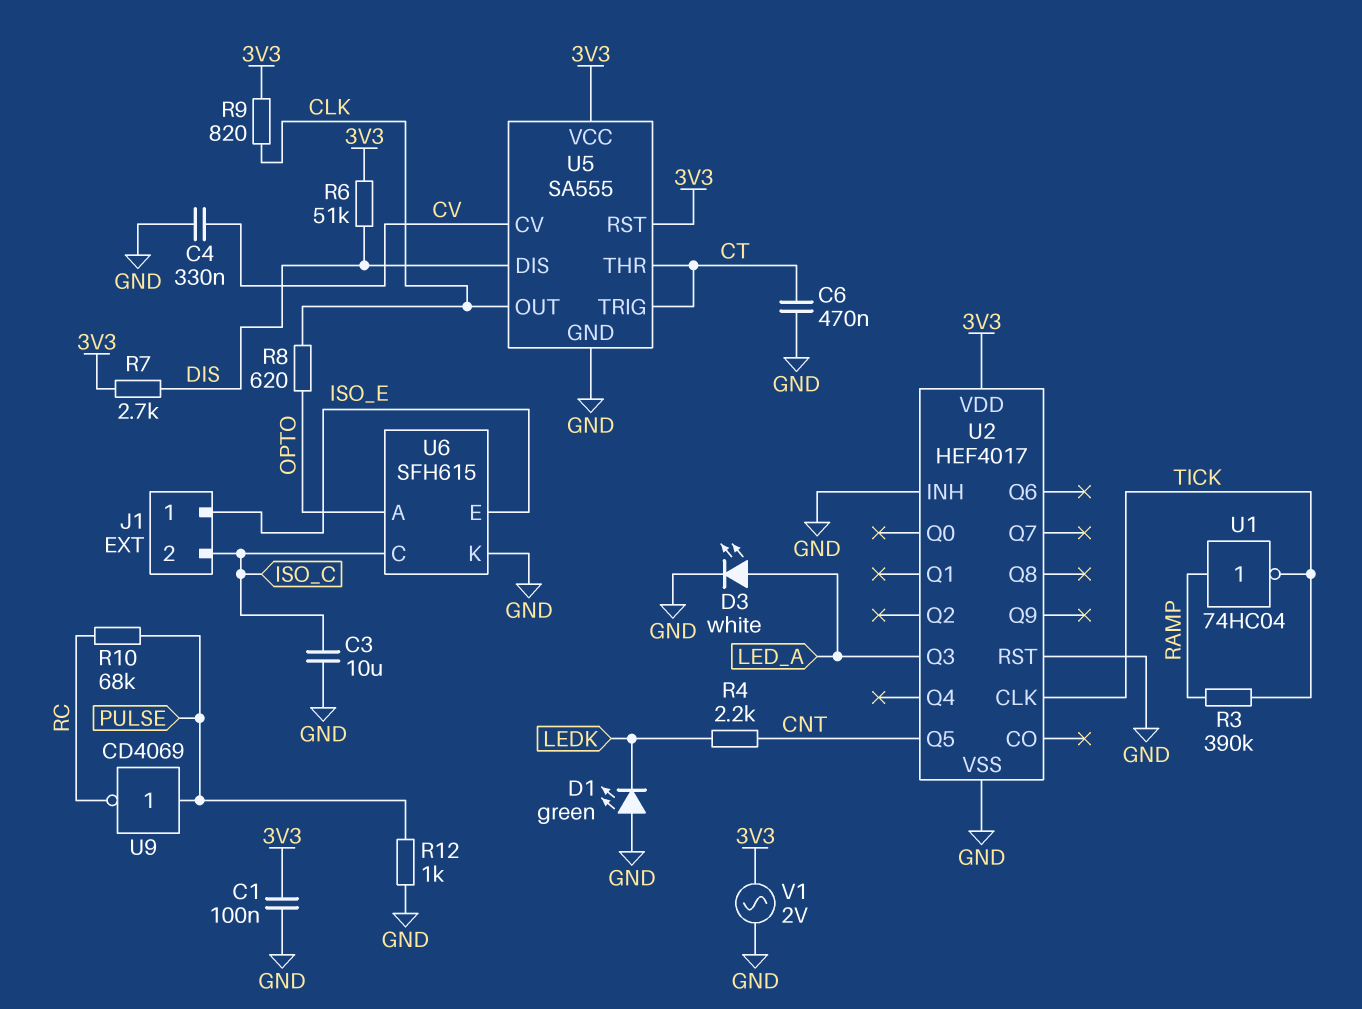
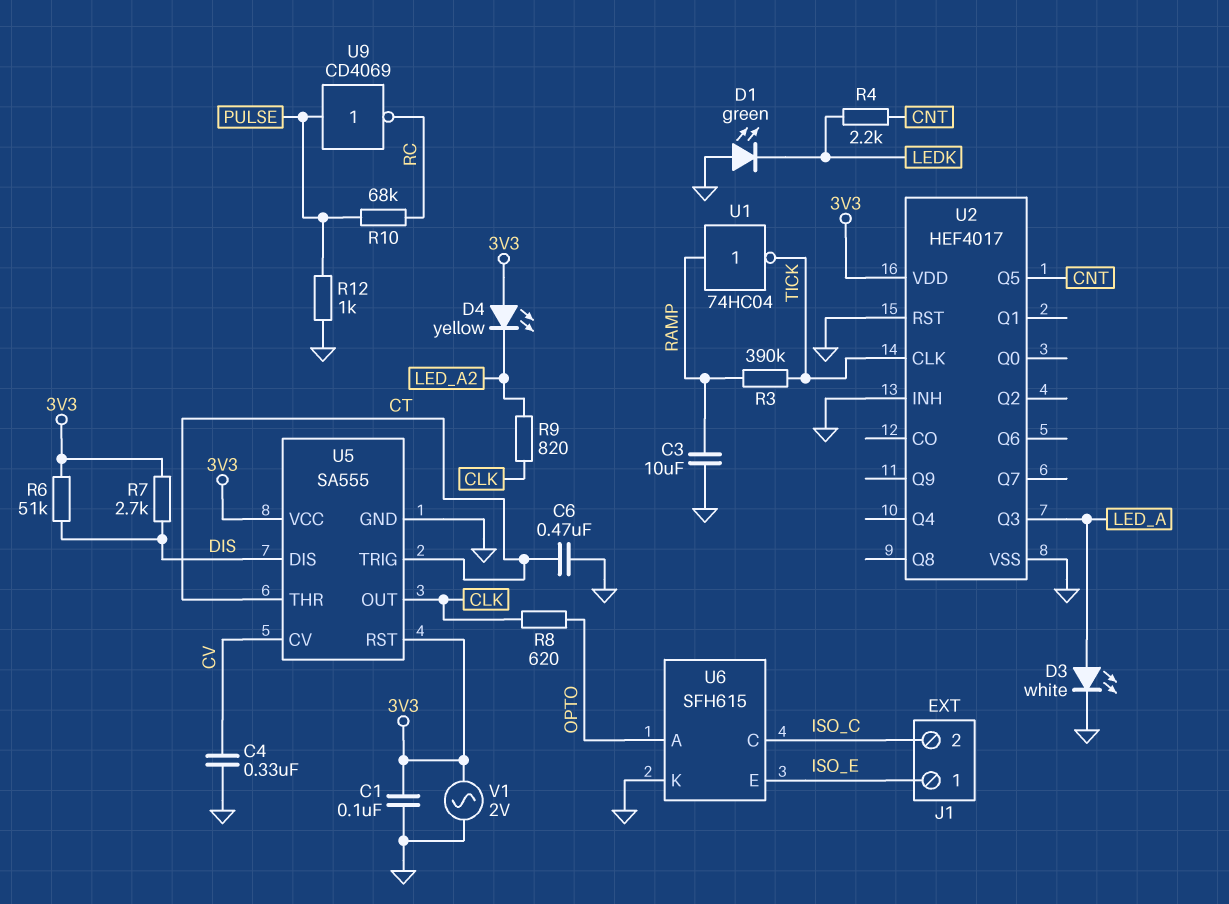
C3: 10uF (GND, ISO_C) -> 10uF (GND, RAMP)
D4: none -> LED yellow (A 3V3, K LED_A2)
R9: 820 (3V3, CLK) -> 820 (CLK, LED_A2)

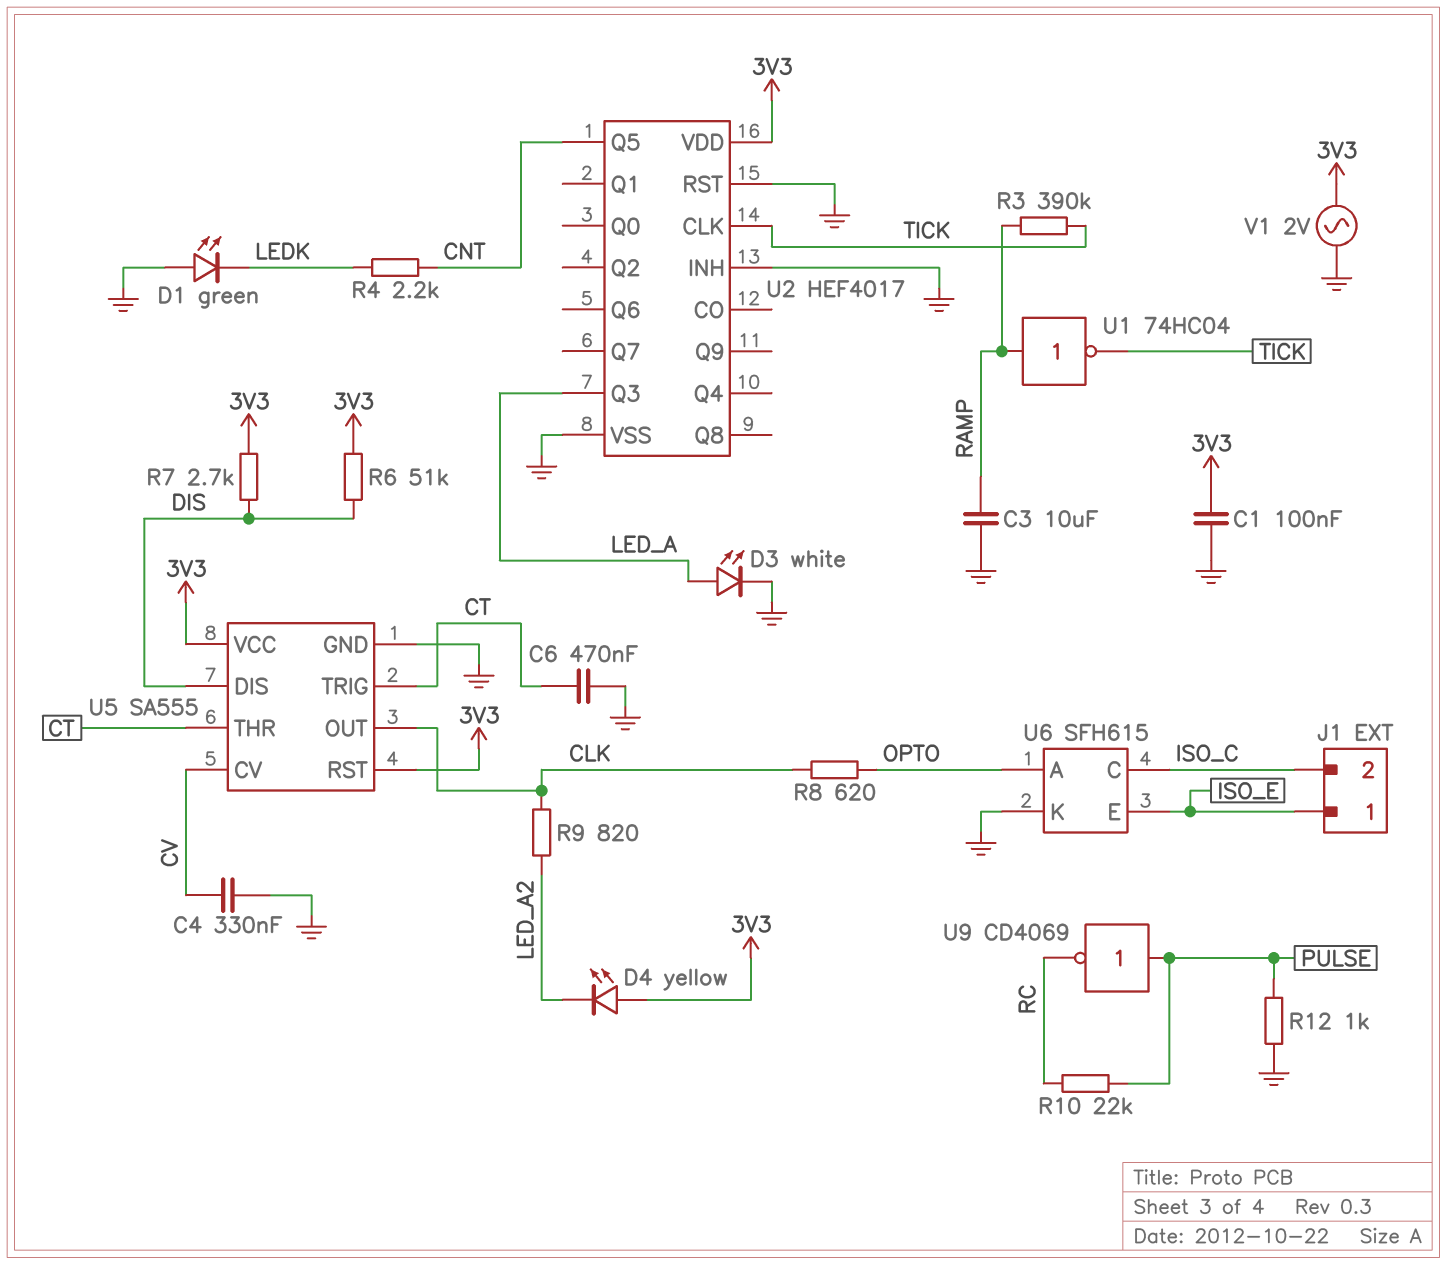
R10: 68k (PULSE, RC) -> 22k (PULSE, RC)

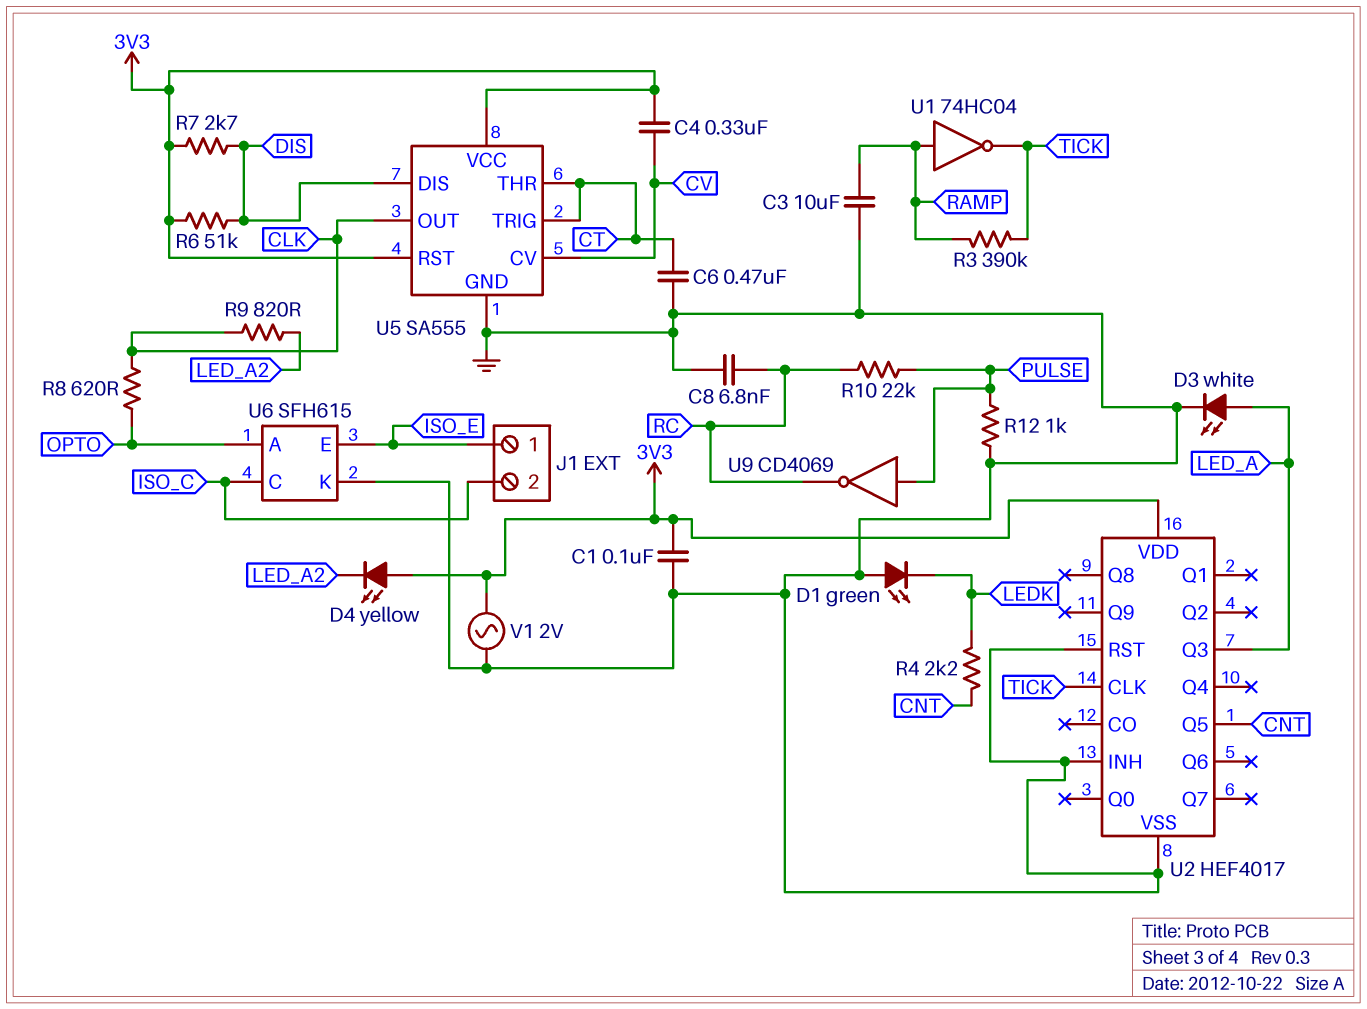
C4: 330nF (CV, GND) -> 330nF (3V3, CV)
C8: none -> 6.8nF (GND, RC)

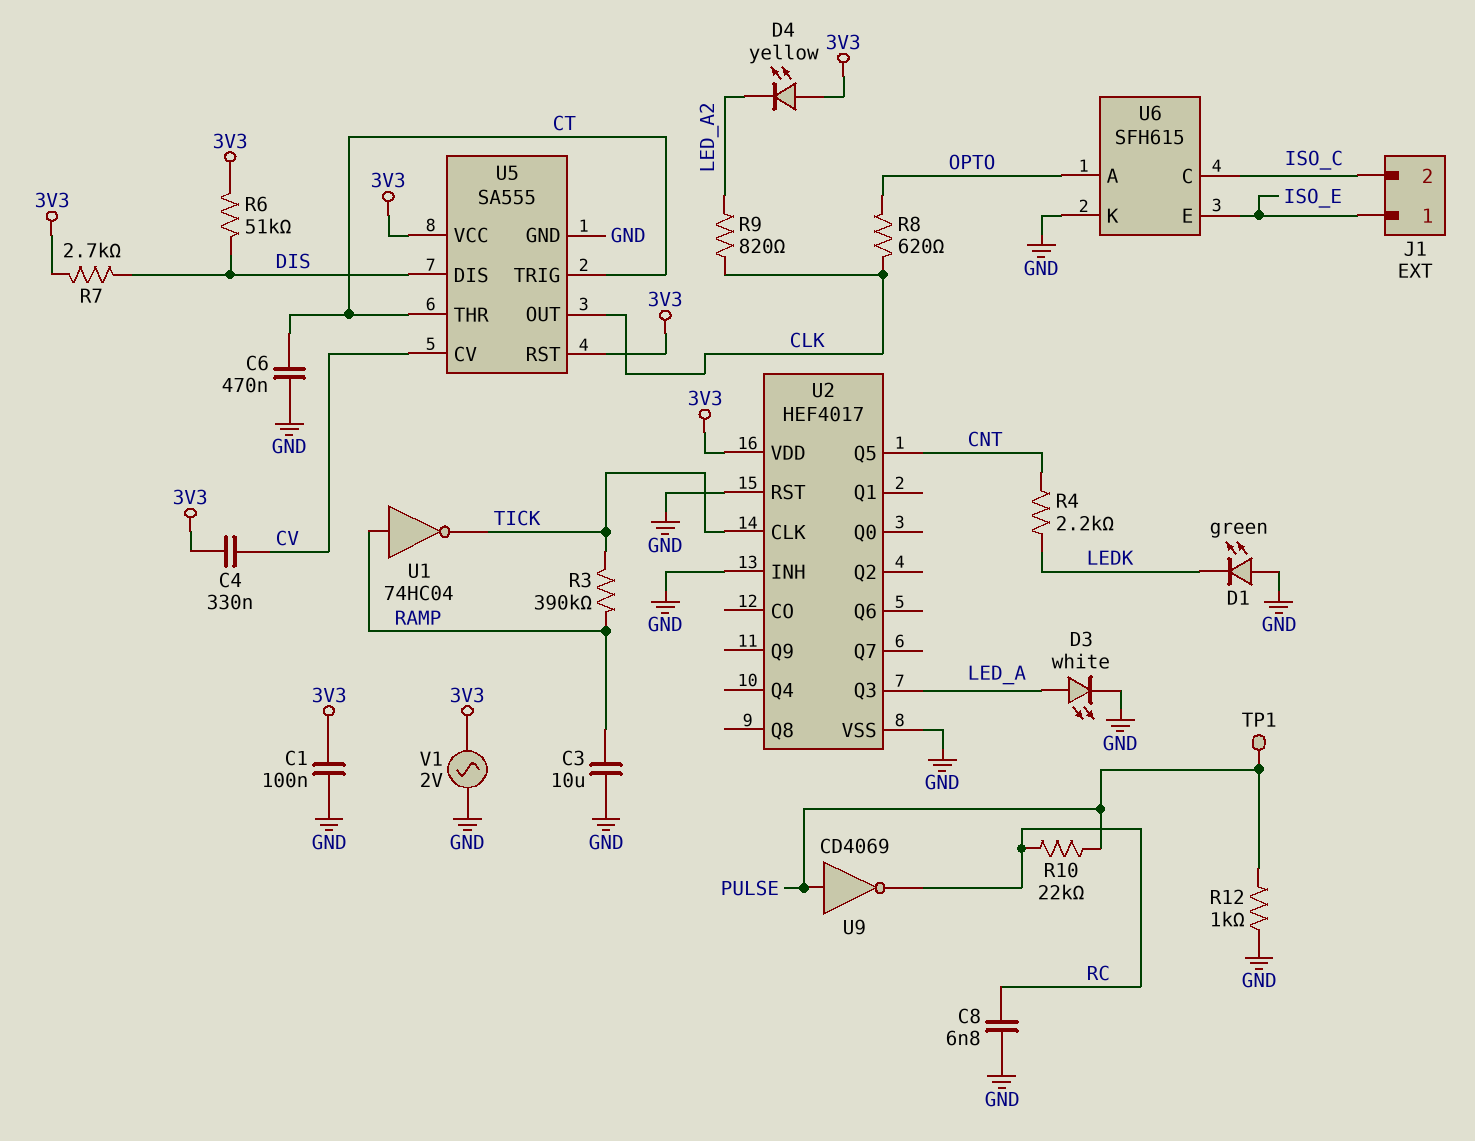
TP1: none -> test point (PULSE)

